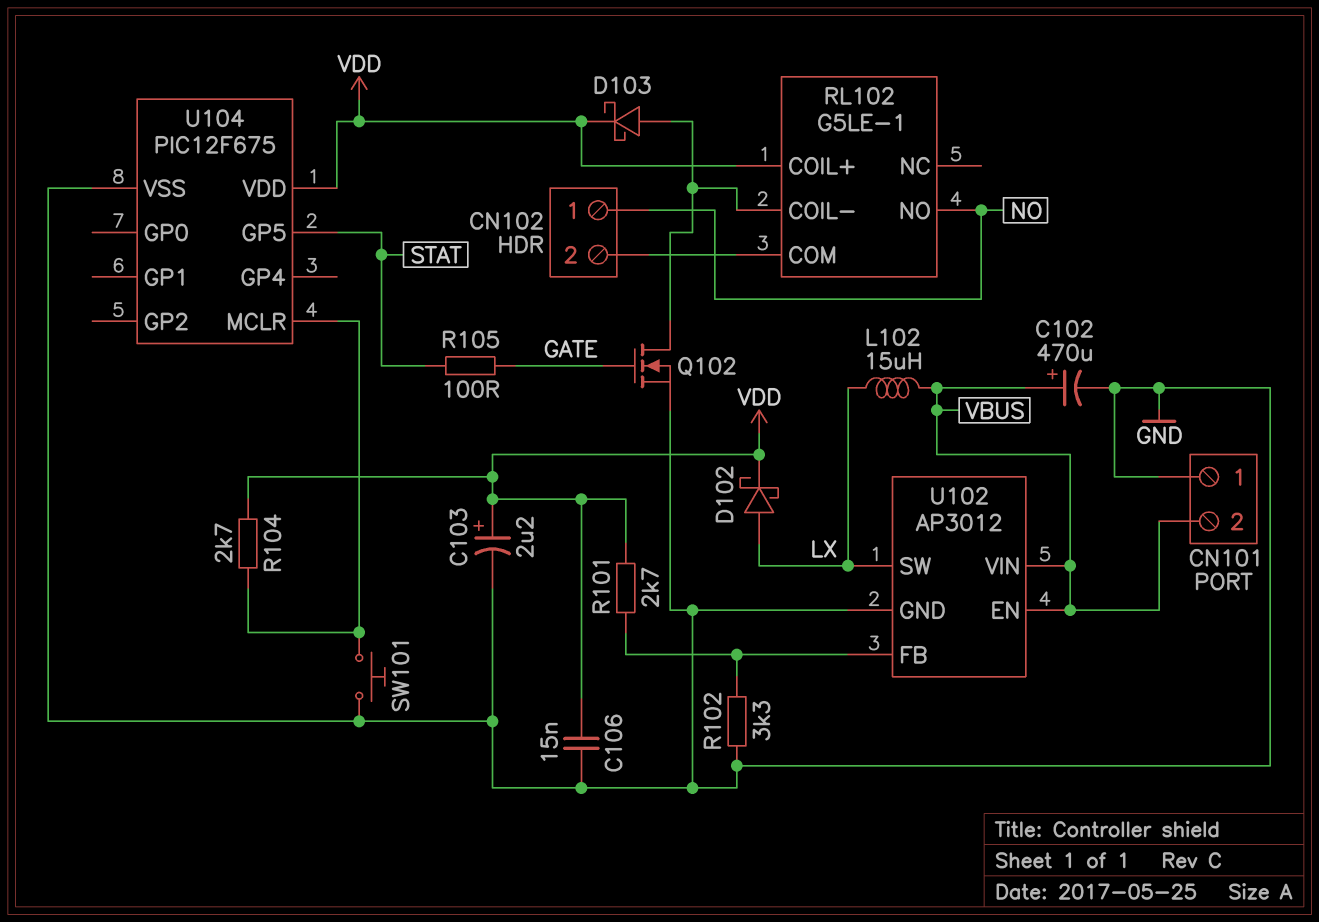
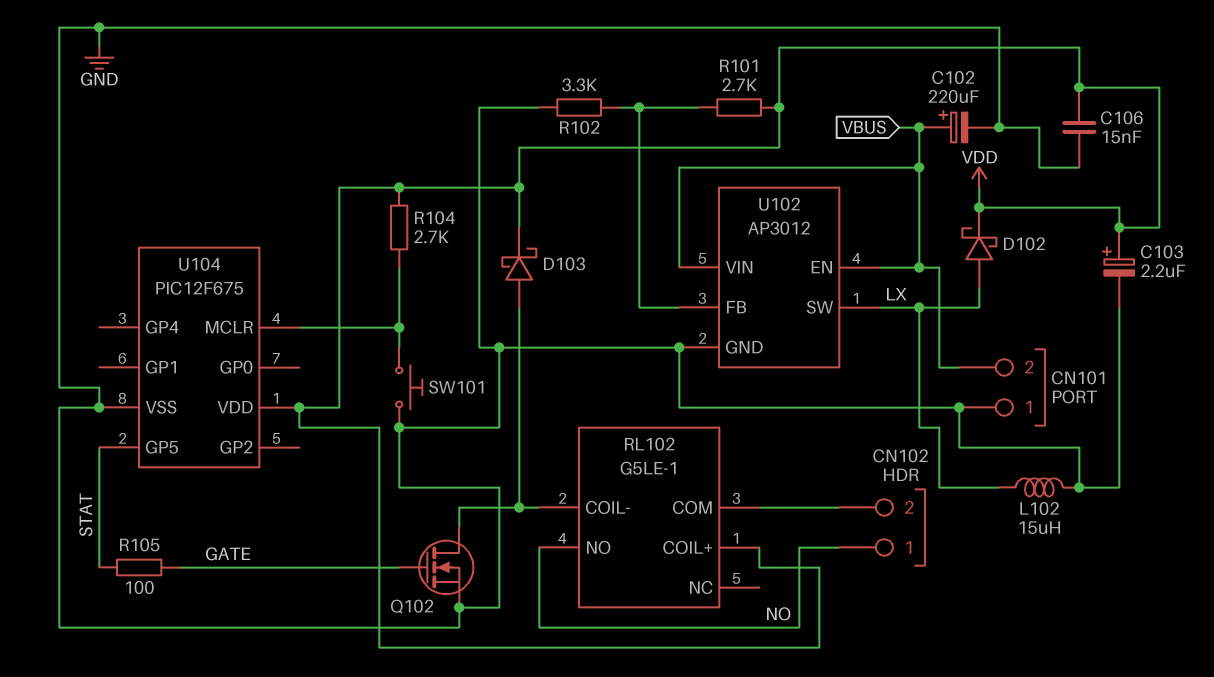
C102: 470uF (plus VBUS, minus GND) -> 220uF (plus VBUS, minus GND)
L102: 15uH (LX, VBUS) -> 15uH (GND, LX)

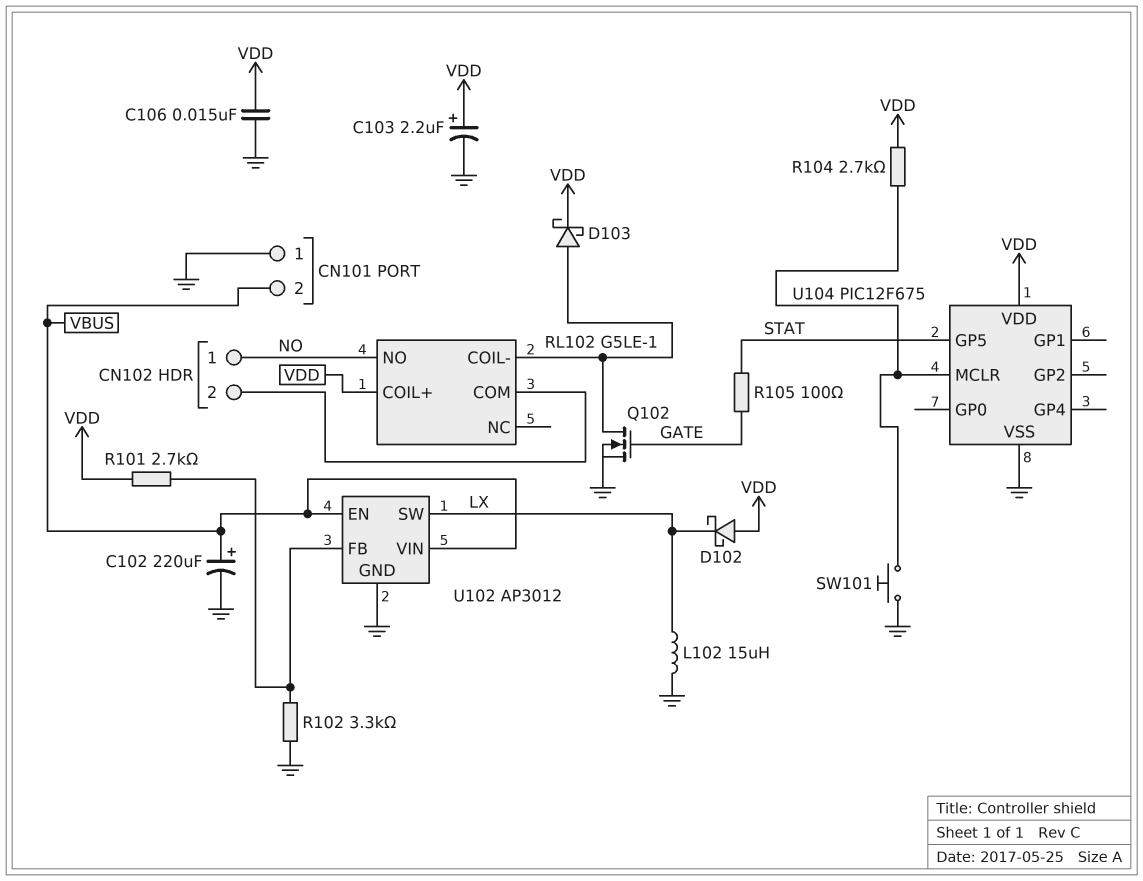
D102: schottky (A LX, K VDD) -> schottky (A VDD, K LX)

